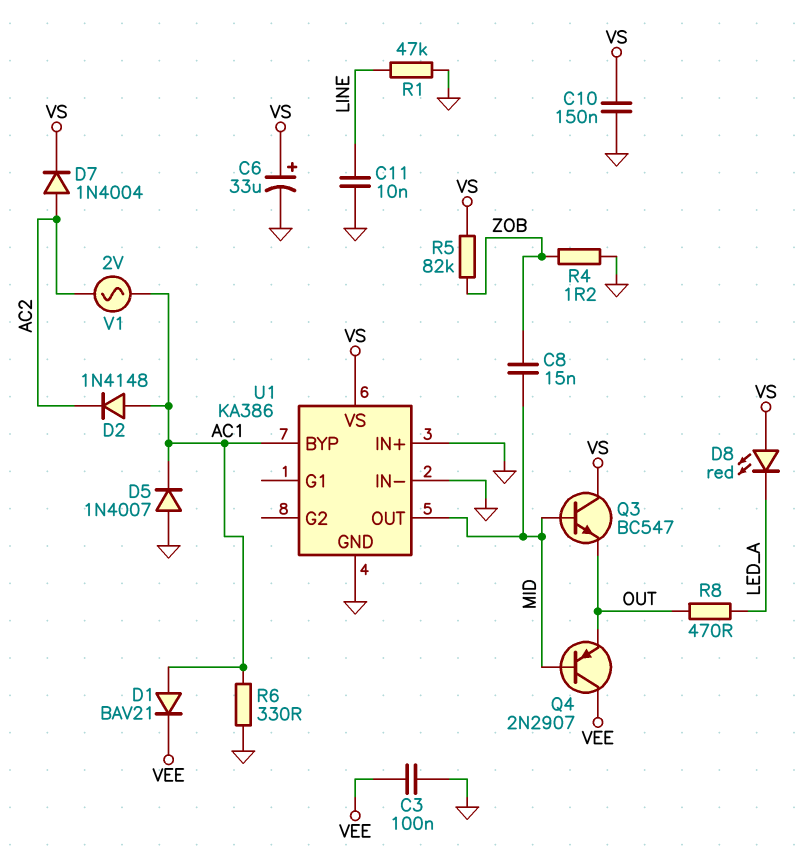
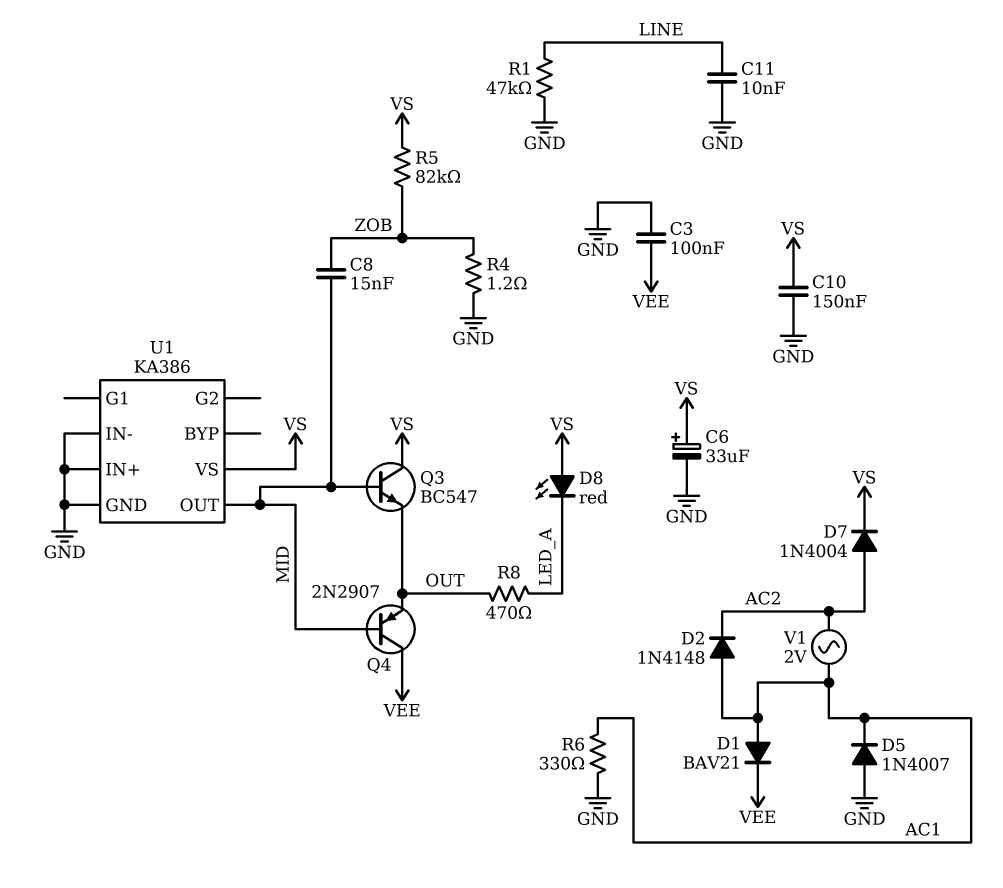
U1 pin BYP: AC1 -> none

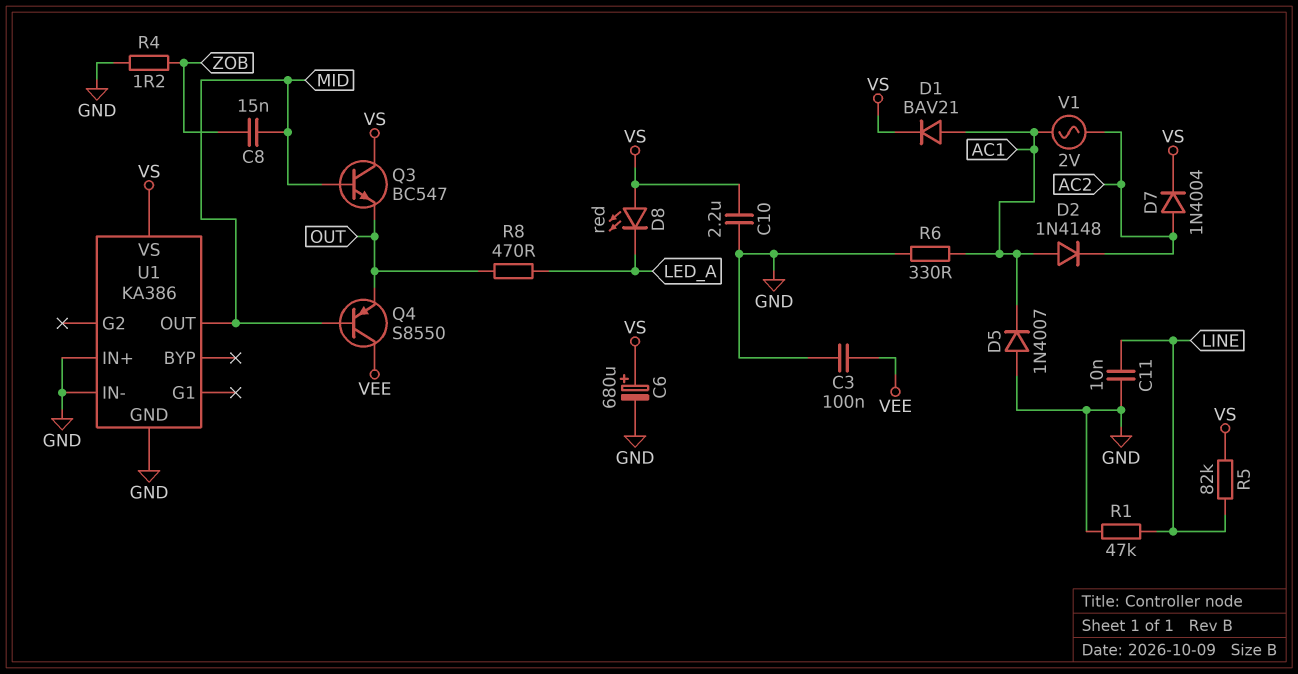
C6: 33uF (plus VS, minus GND) -> 680uF (plus VS, minus GND)
C10: 150nF (GND, VS) -> 2.2uF (GND, VS)
D1: diode BAV21 (A AC1, K VEE) -> diode BAV21 (A AC1, K VS)
Q4: PNP 2N2907 (B MID, C VEE, E OUT) -> PNP S8550 (B MID, C VEE, E OUT)
R5: 82k (VS, ZOB) -> 82k (LINE, VS)

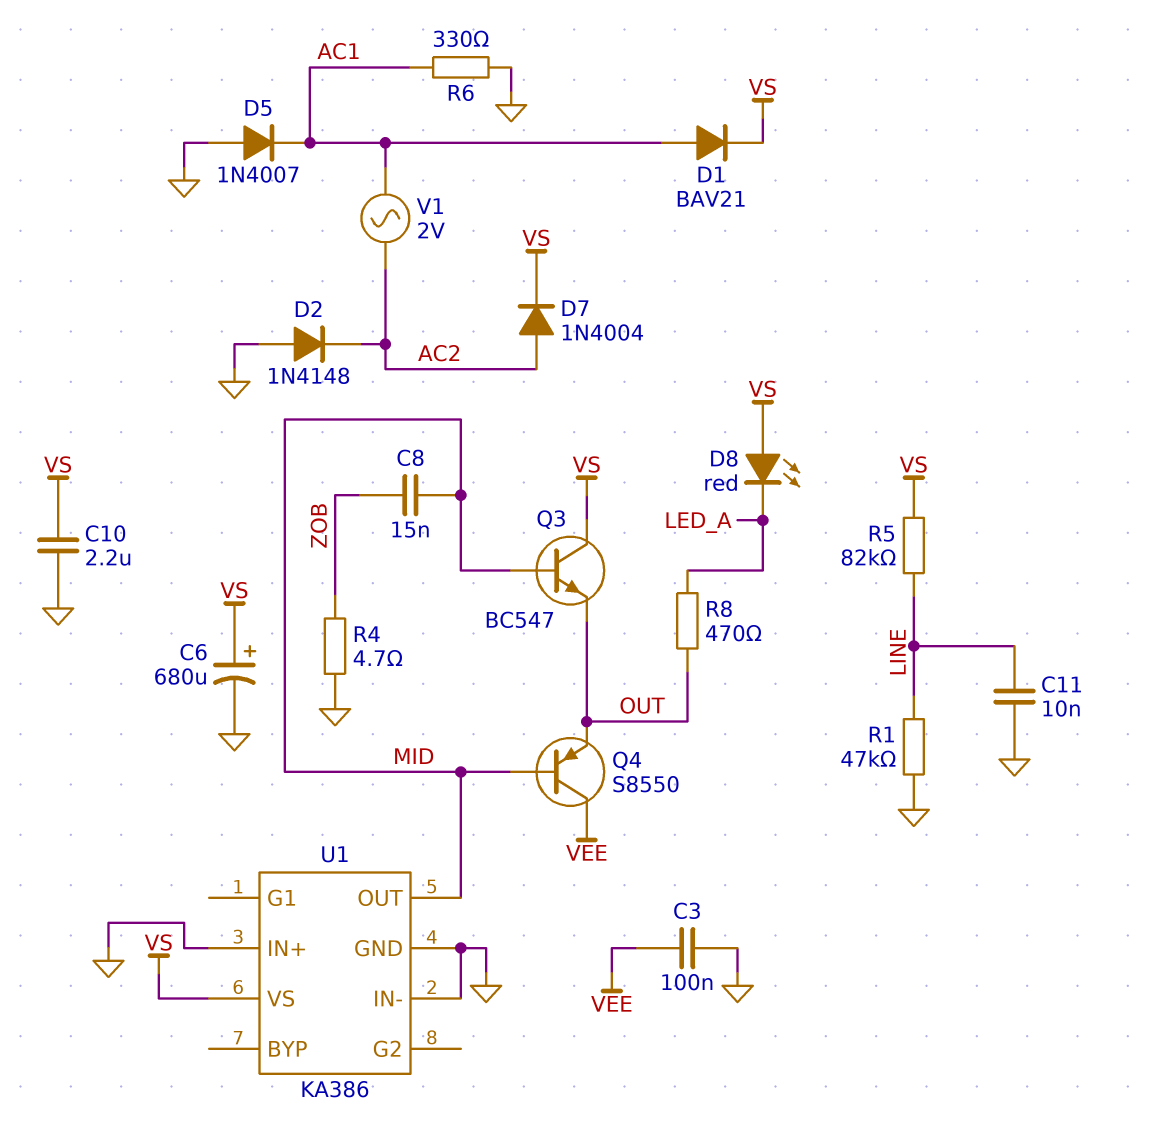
D2: diode 1N4148 (A AC1, K AC2) -> diode 1N4148 (A GND, K AC2)
R4: 1.2 (GND, ZOB) -> 4.7 (GND, ZOB)

